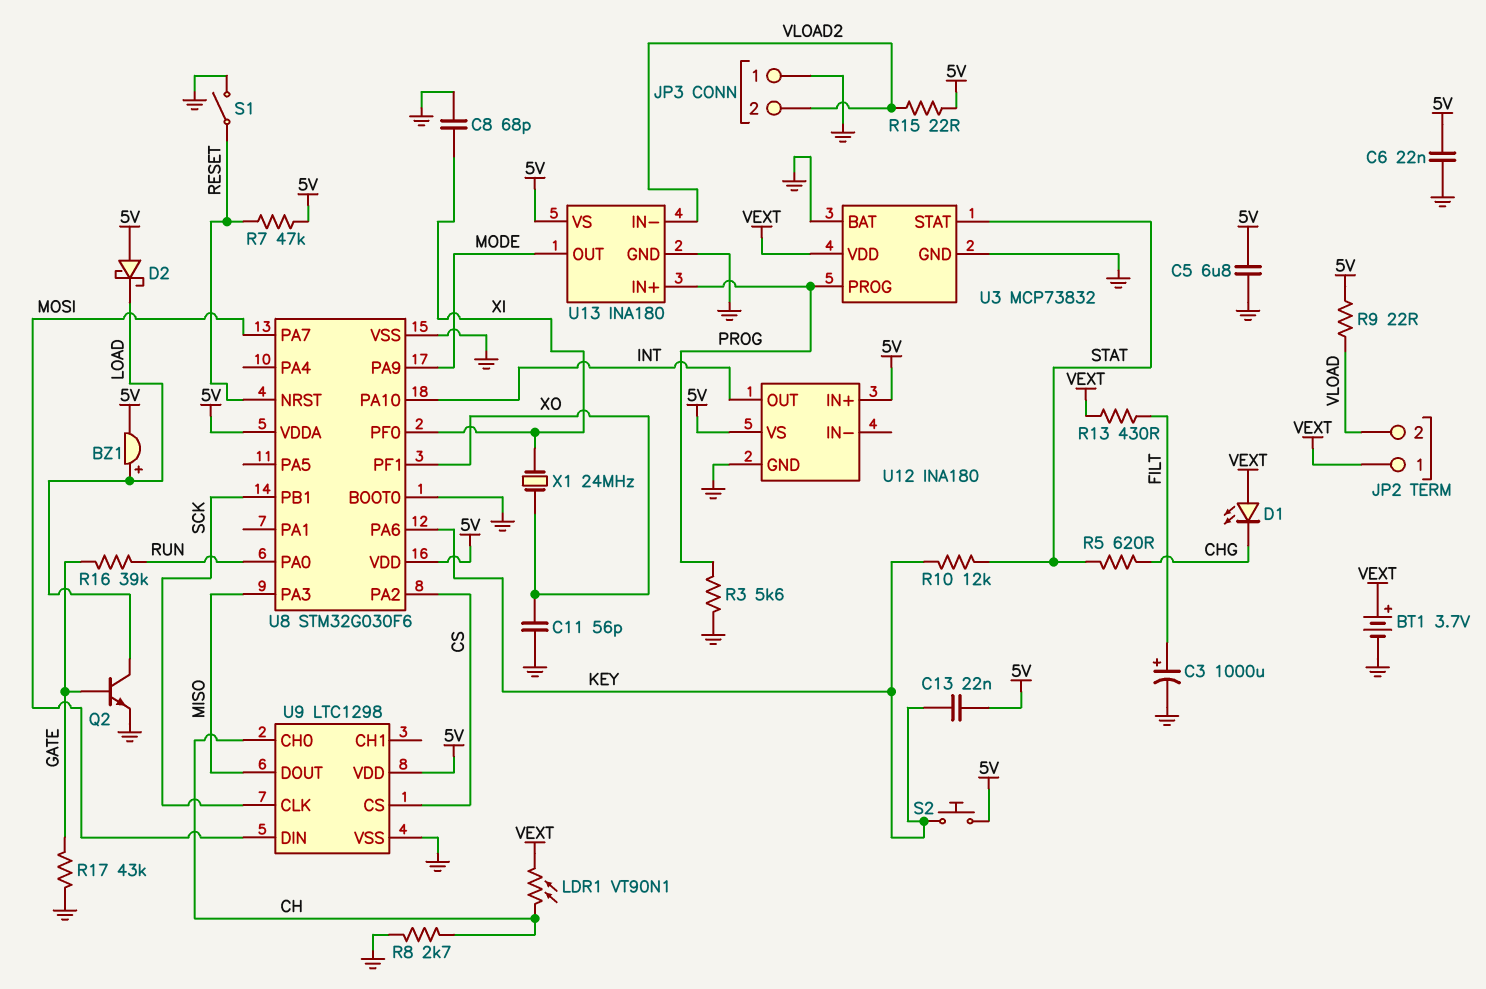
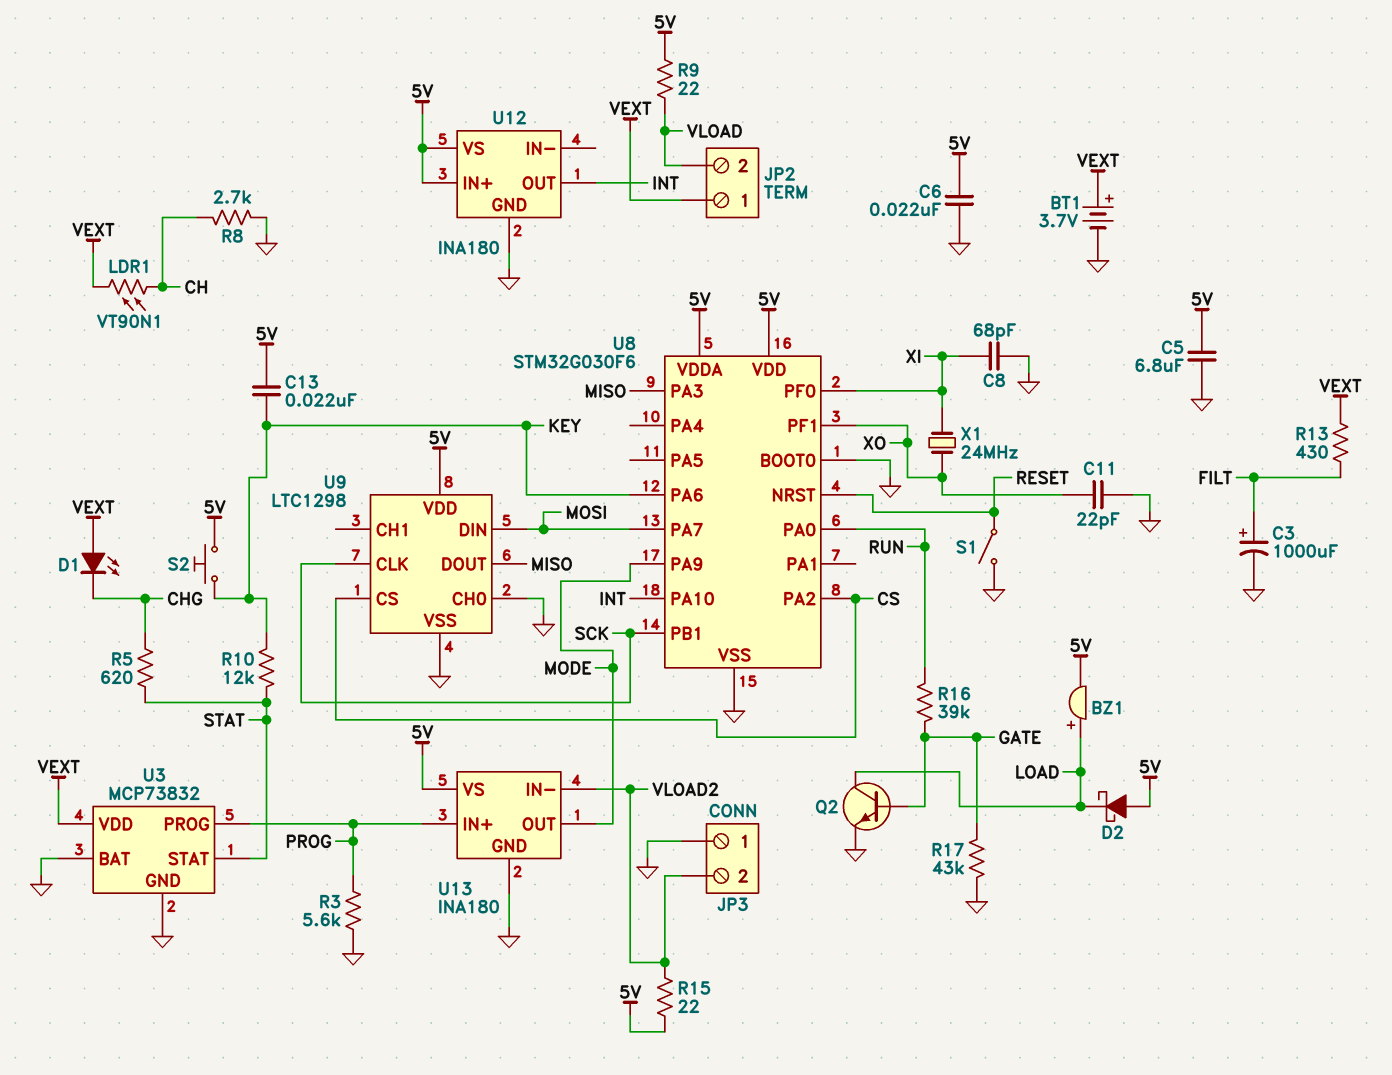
C11: 56pF (GND, XO) -> 22pF (GND, XO)
R7: 47k (5V, RESET) -> none
U9 pin CH0: CH -> GND

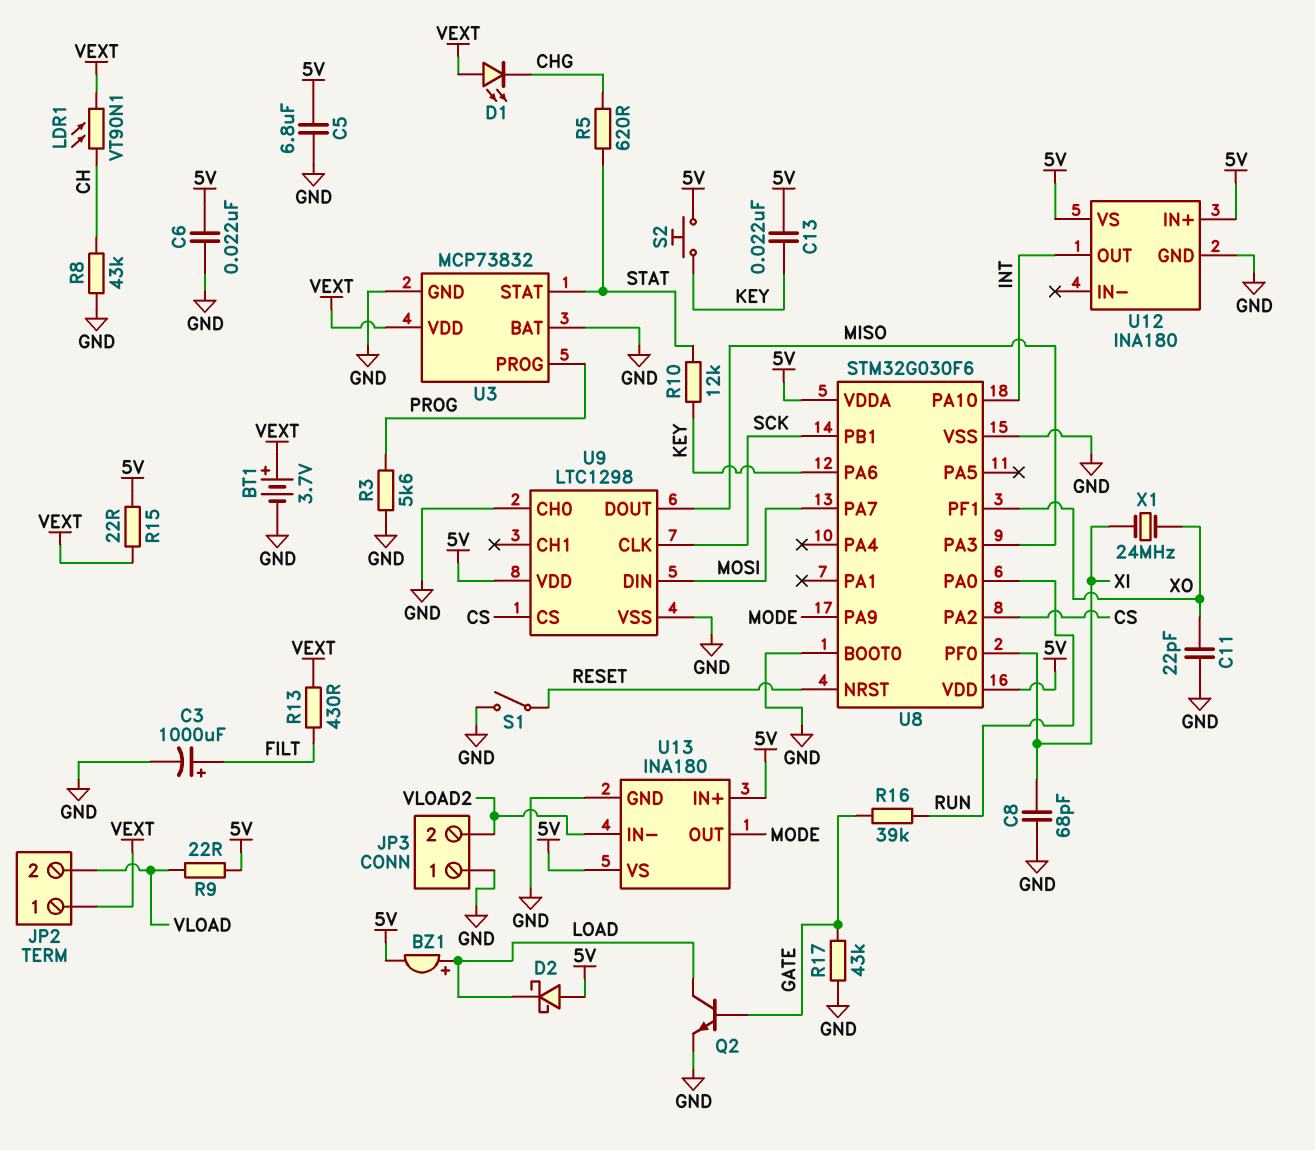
R8: 2.7k (CH, GND) -> 43k (CH, GND)
R15: 22 (5V, VLOAD2) -> 22 (5V, VEXT)
U13 pin IN+: PROG -> 5V

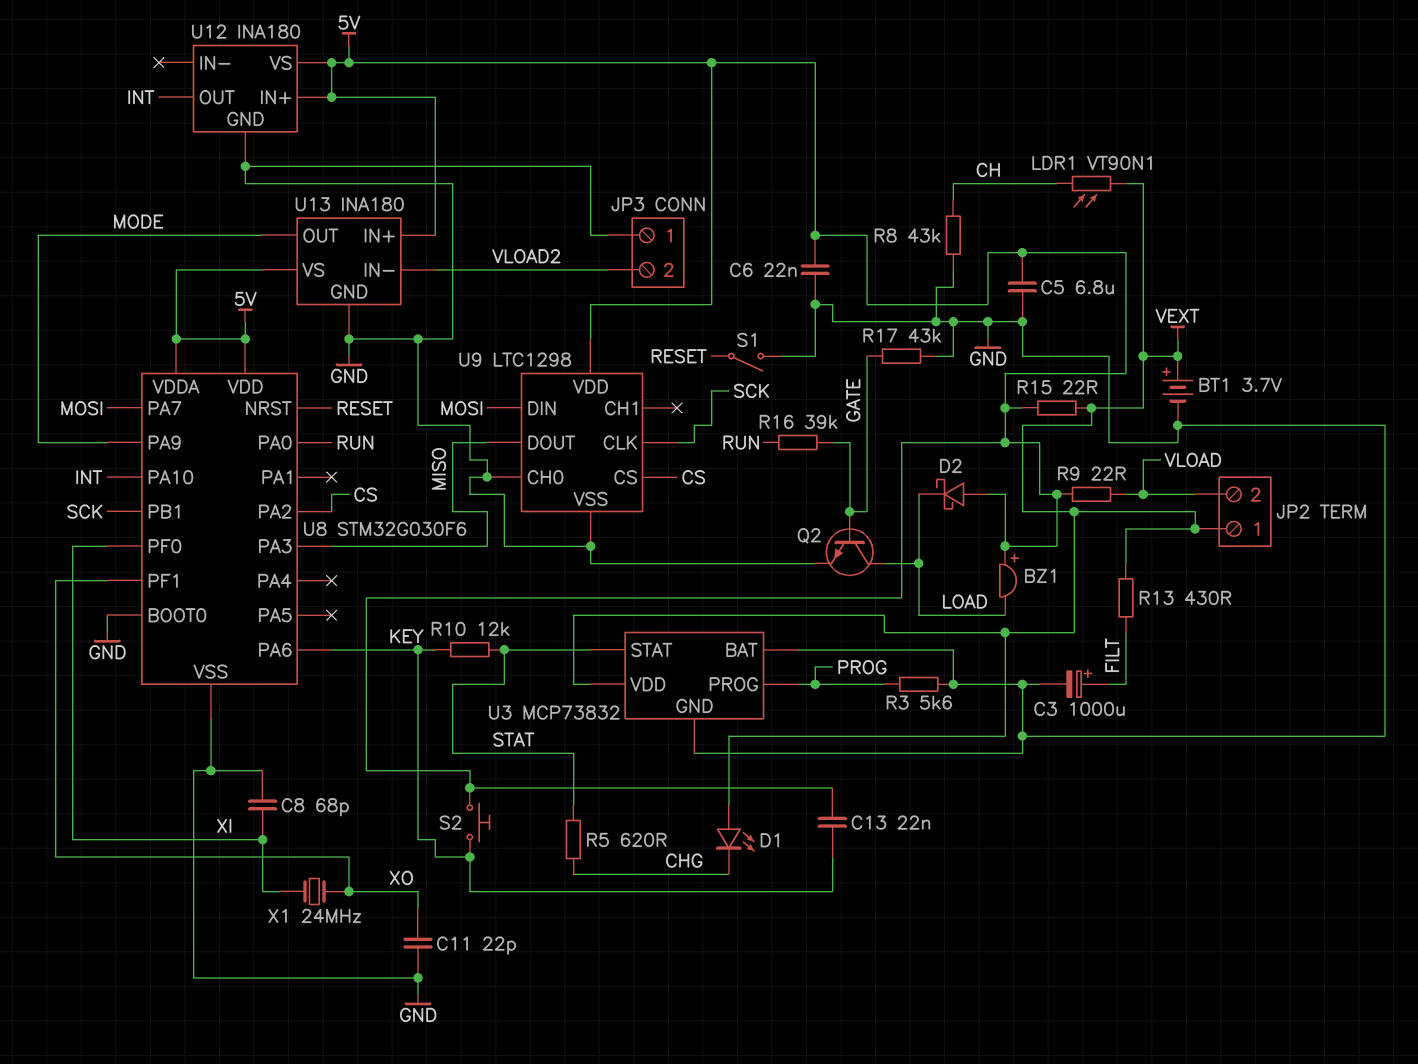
BZ1: buzzer (plus LOAD, minus 5V) -> buzzer (plus 5V, minus LOAD)

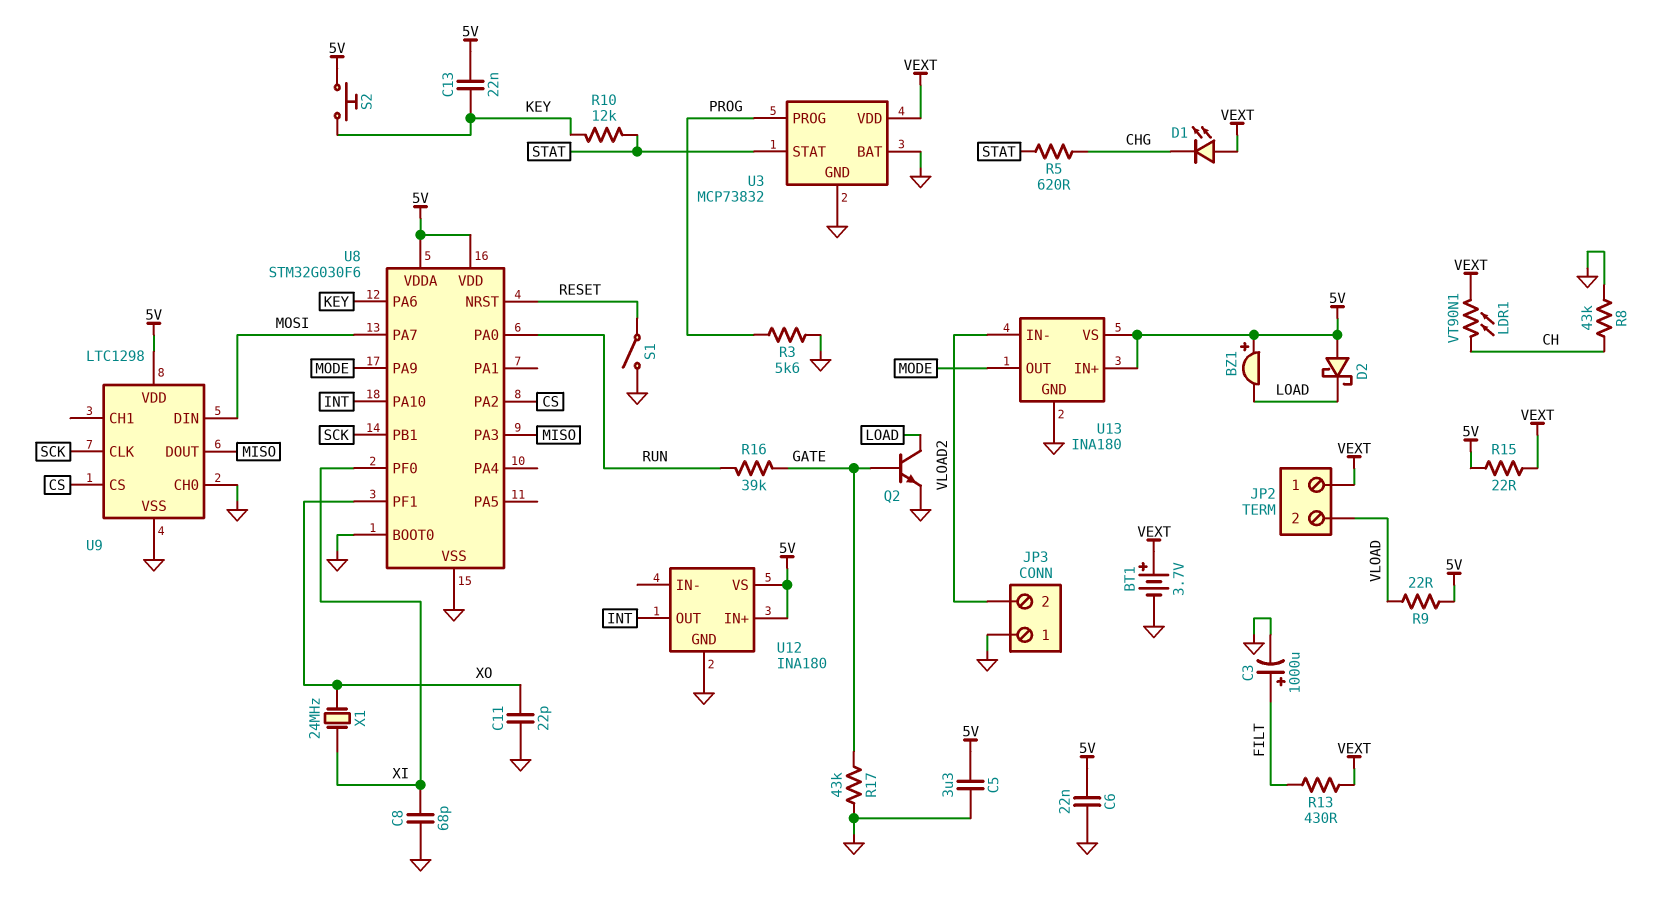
C5: 6.8uF (5V, GND) -> 3.3uF (5V, GND)

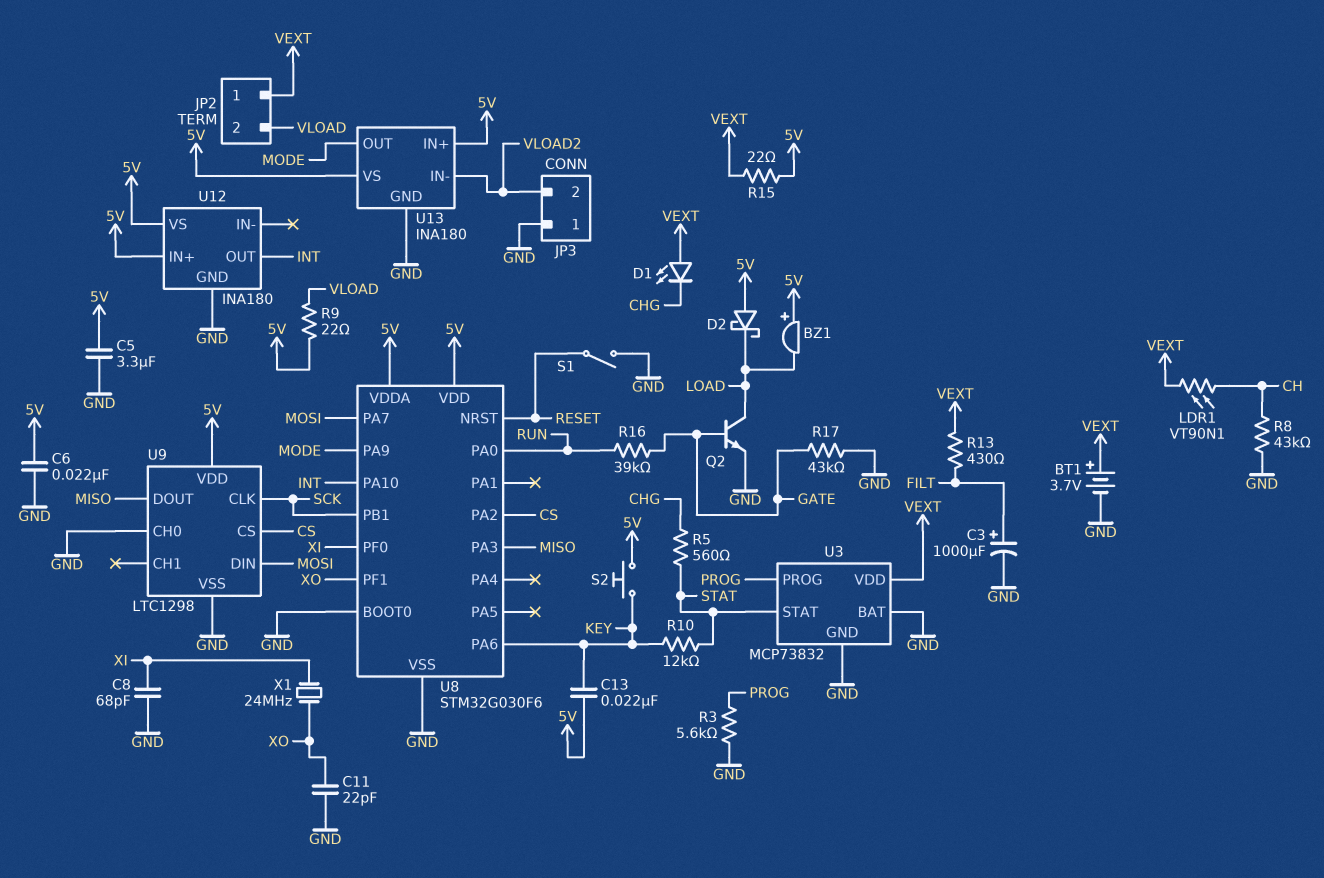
R5: 620 (CHG, STAT) -> 560 (CHG, STAT)

